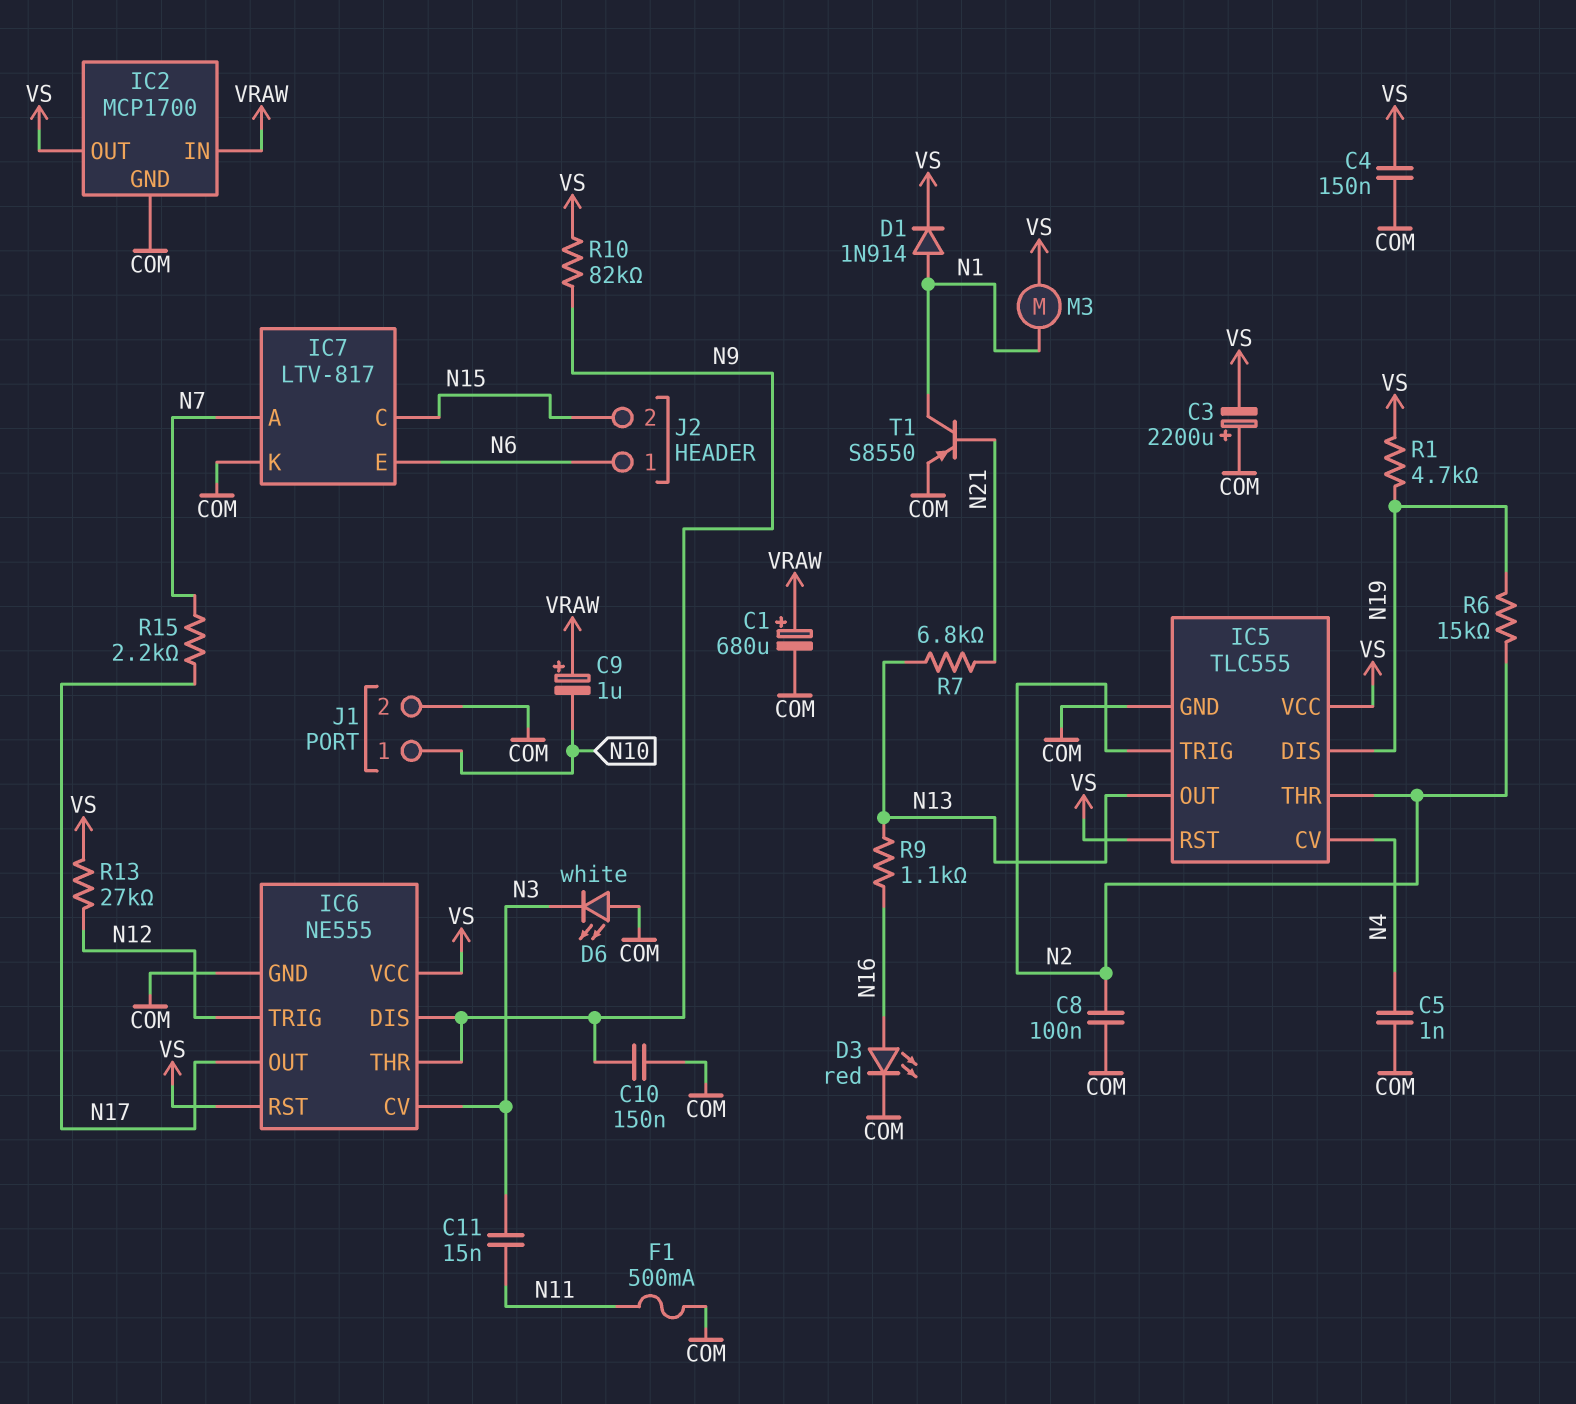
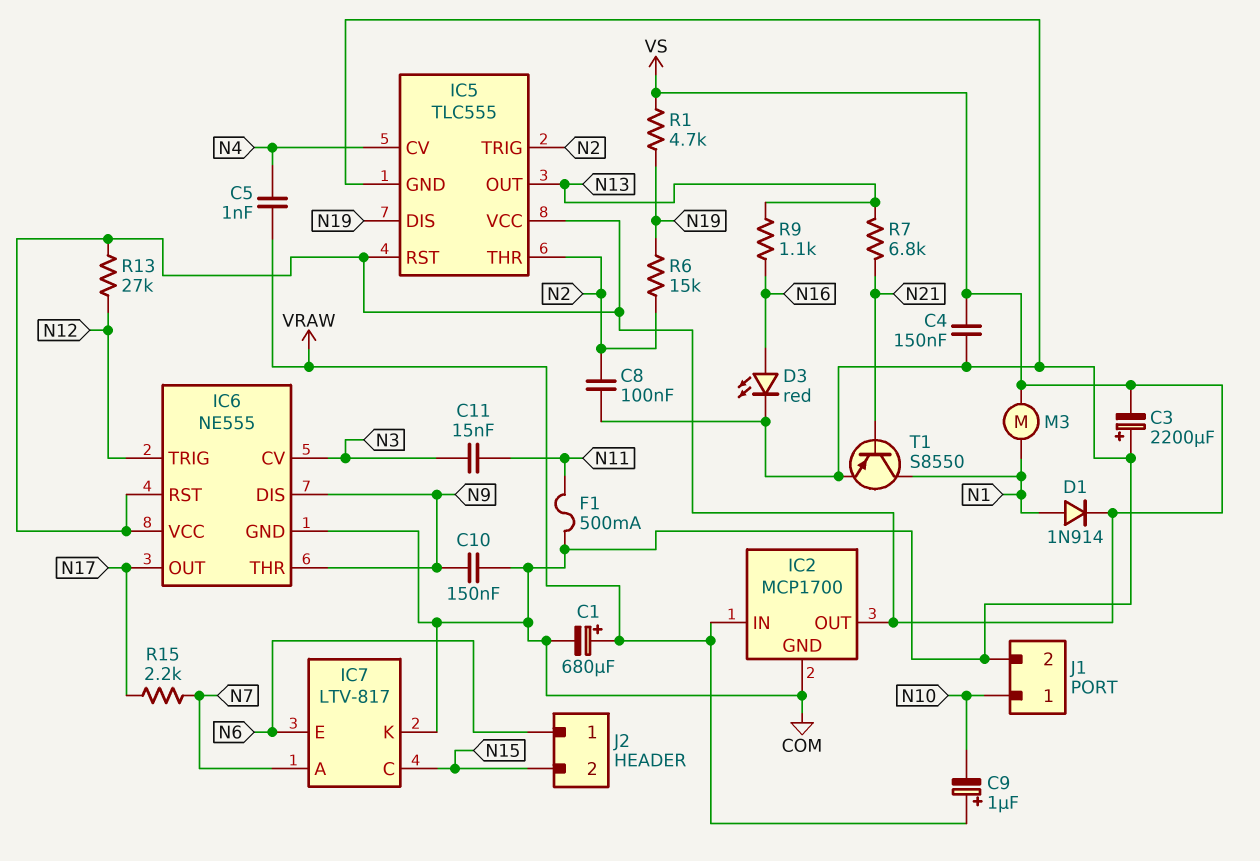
C5: 1nF (COM, N4) -> 1nF (N4, VRAW)
D6: LED white (A COM, K N3) -> none
R10: 82k (N9, VS) -> none

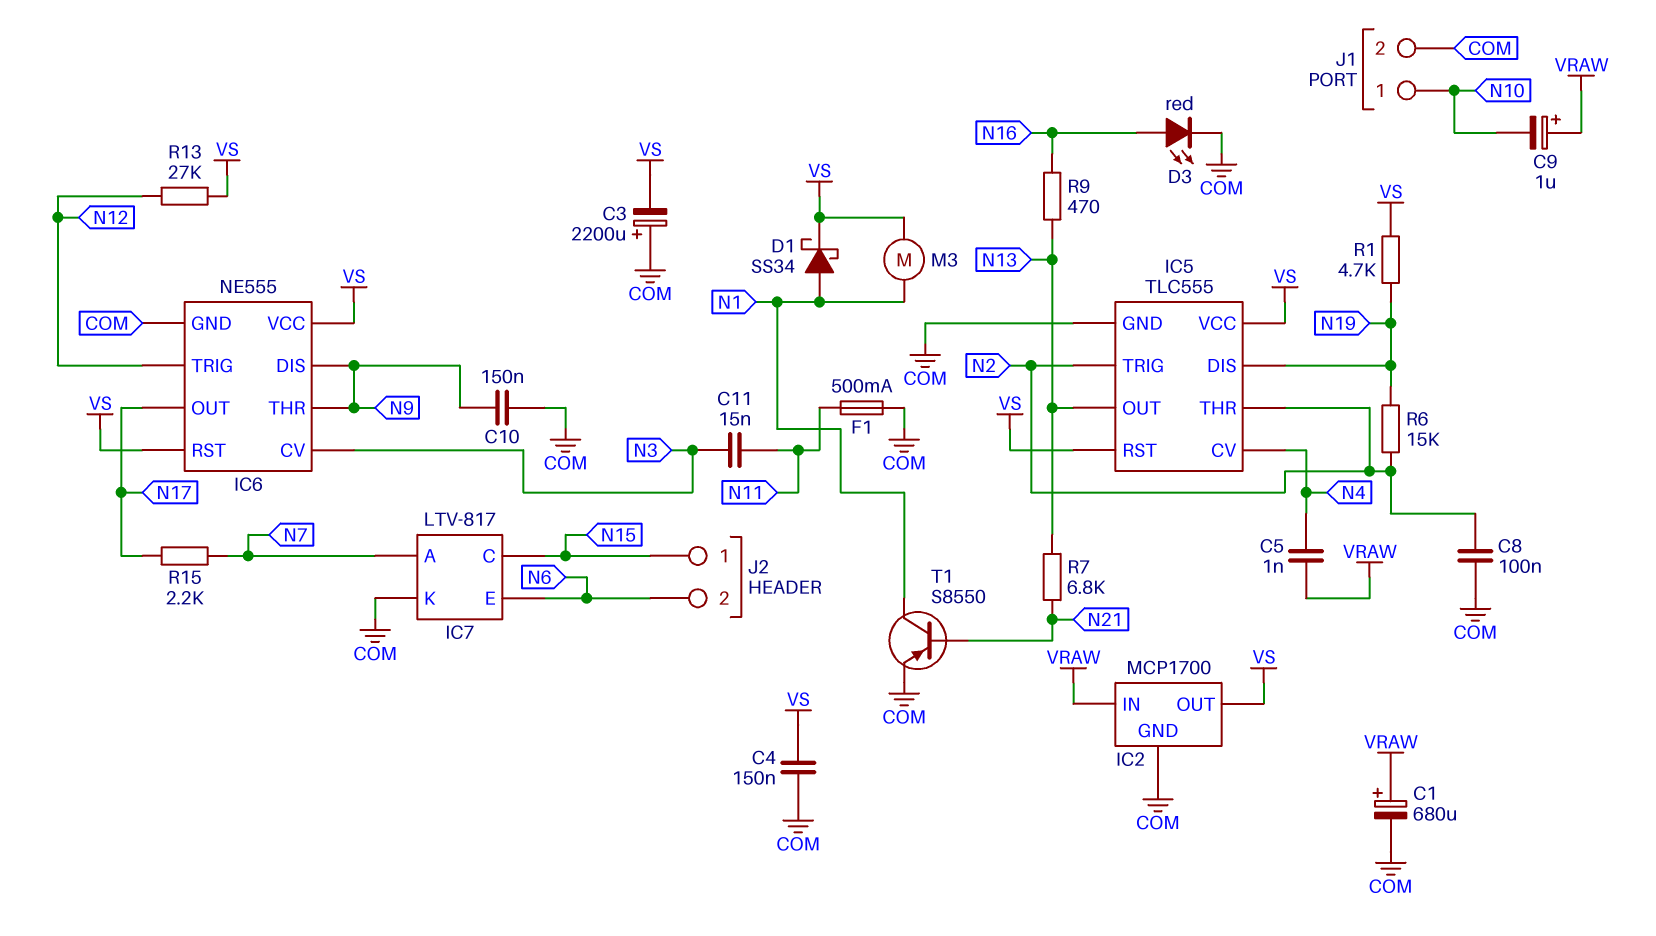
D1: diode 1N914 (A N1, K VS) -> schottky SS34 (A N1, K VS)
J2 pin 1: N6 -> N15
J2 pin 2: N15 -> N6
R9: 1.1k (N13, N16) -> 470 (N13, N16)

